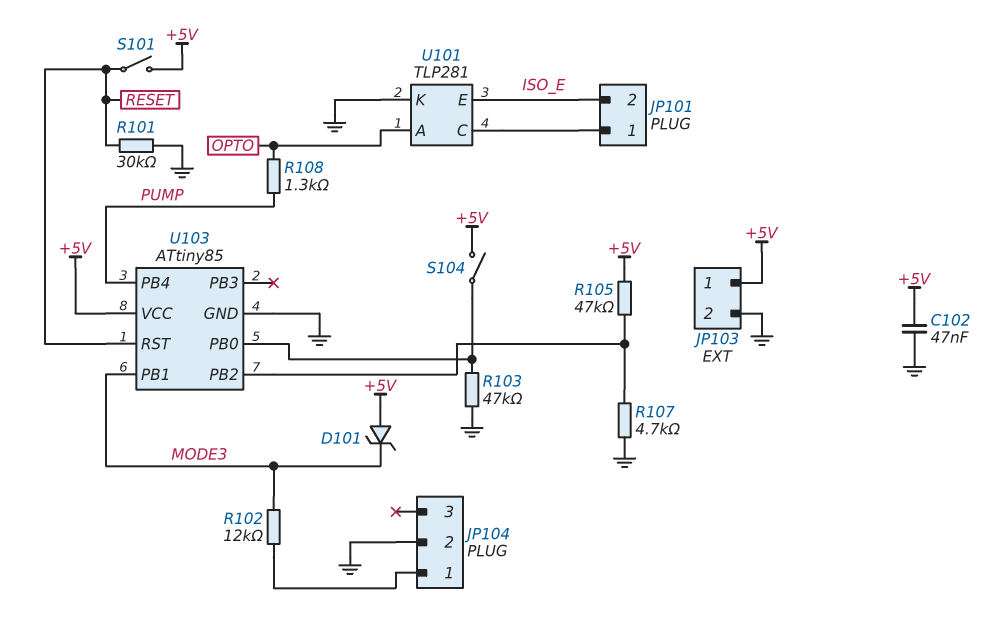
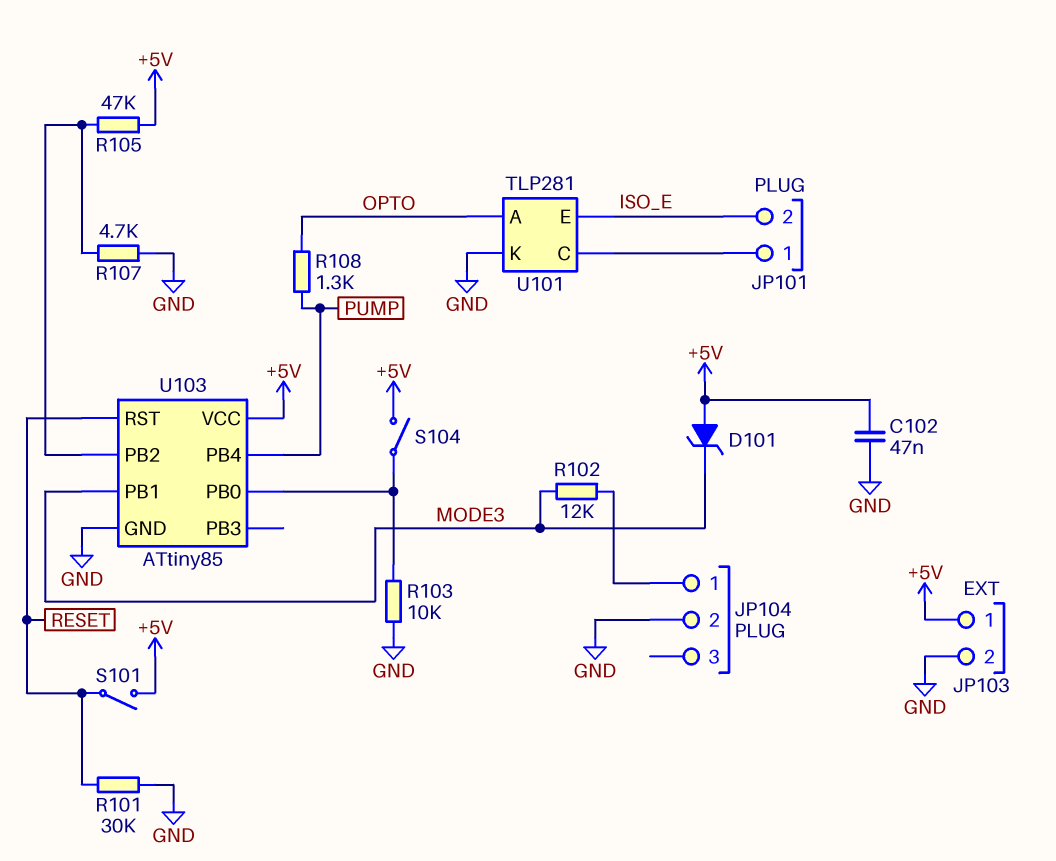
R103: 47k (GND, U103/PB0) -> 10k (GND, U103/PB0)

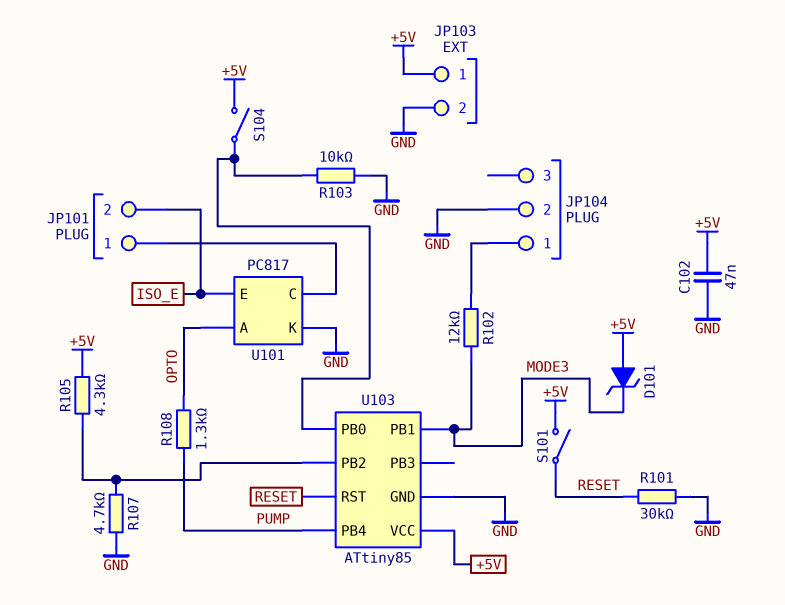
R105: 47k (+5V, U103/PB2) -> 4.3k (+5V, U103/PB2)
U101: TLP281 -> PC817

